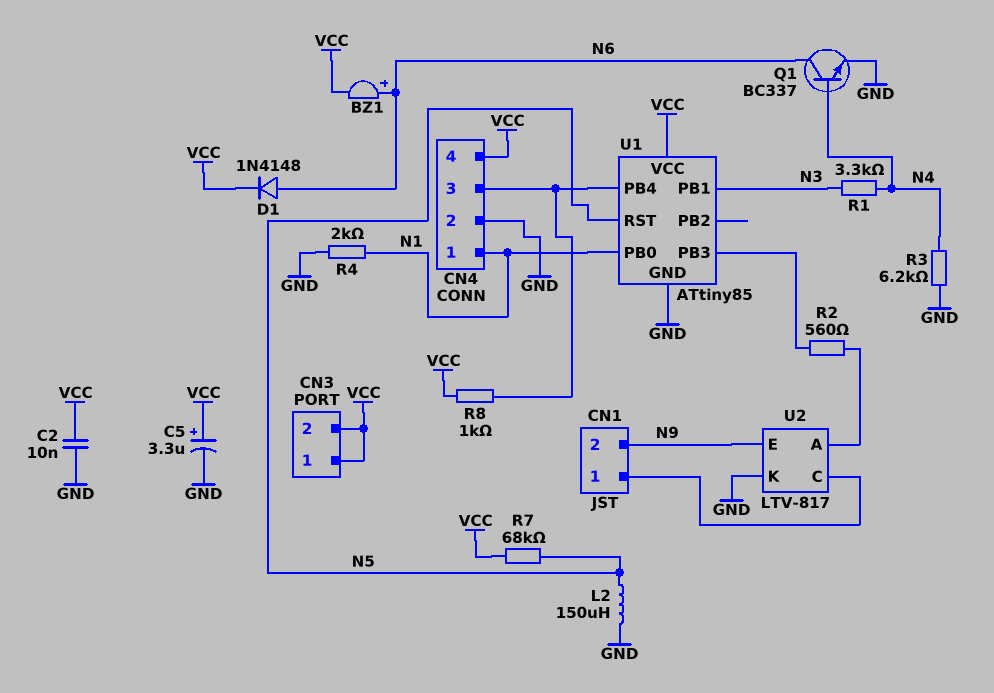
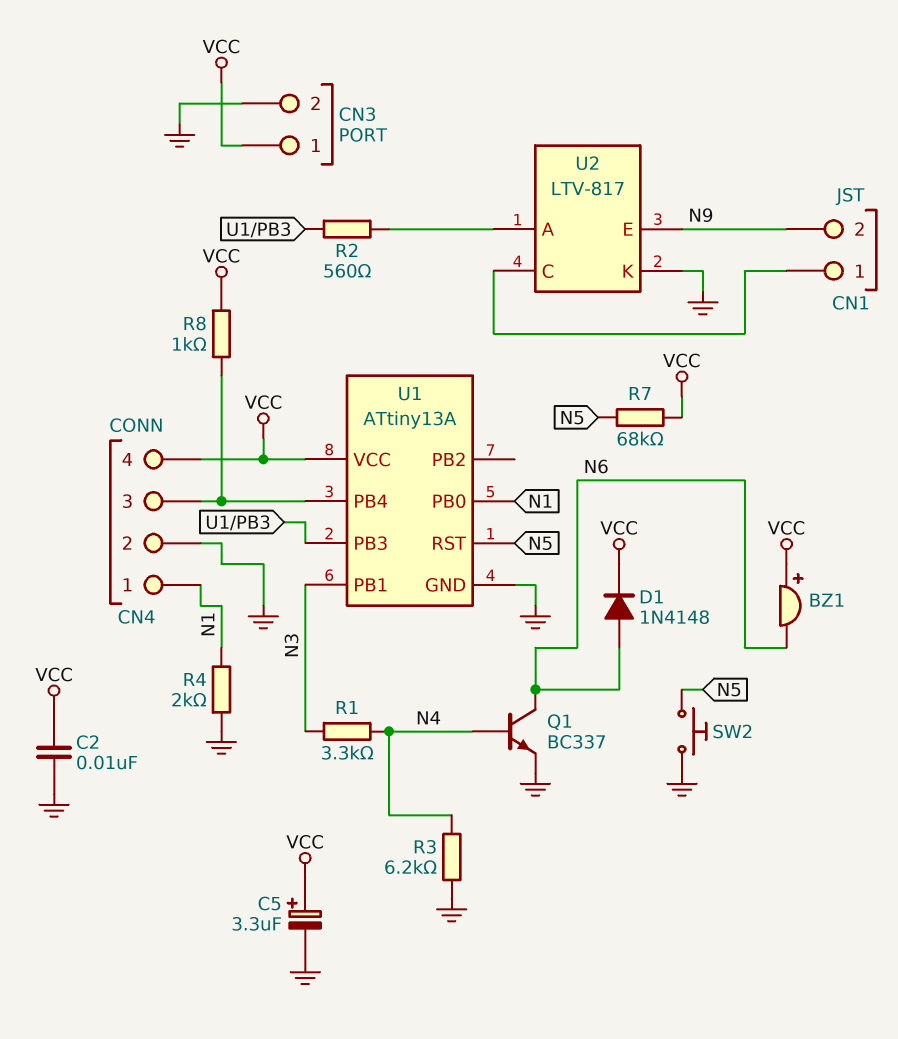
BZ1: buzzer (plus N6, minus VCC) -> buzzer (plus VCC, minus N6)
CN3 pin 2: VCC -> GND
L2: 150uH (GND, N5) -> none
SW2: none -> button (GND, N5)
U1: ATtiny85 -> ATtiny13A

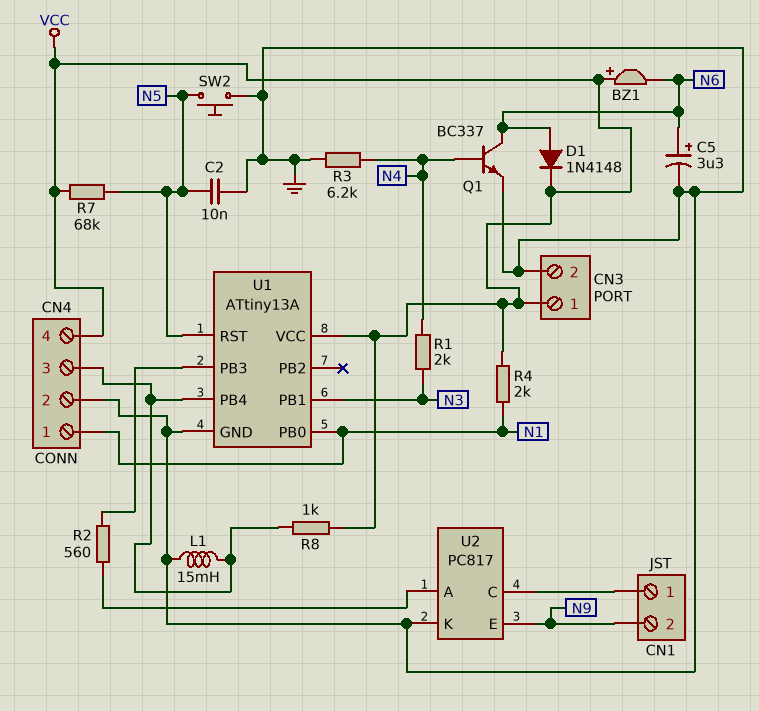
C2: 10nF (GND, VCC) -> 10nF (GND, N5)
C5: 3.3uF (plus VCC, minus GND) -> 3.3uF (plus N6, minus GND)
L1: none -> 15mH (CN4/3, GND)
R1: 3.3k (N3, N4) -> 2k (N3, N4)
R4: 2k (GND, N1) -> 2k (N1, VCC)
U2: LTV-817 -> PC817

